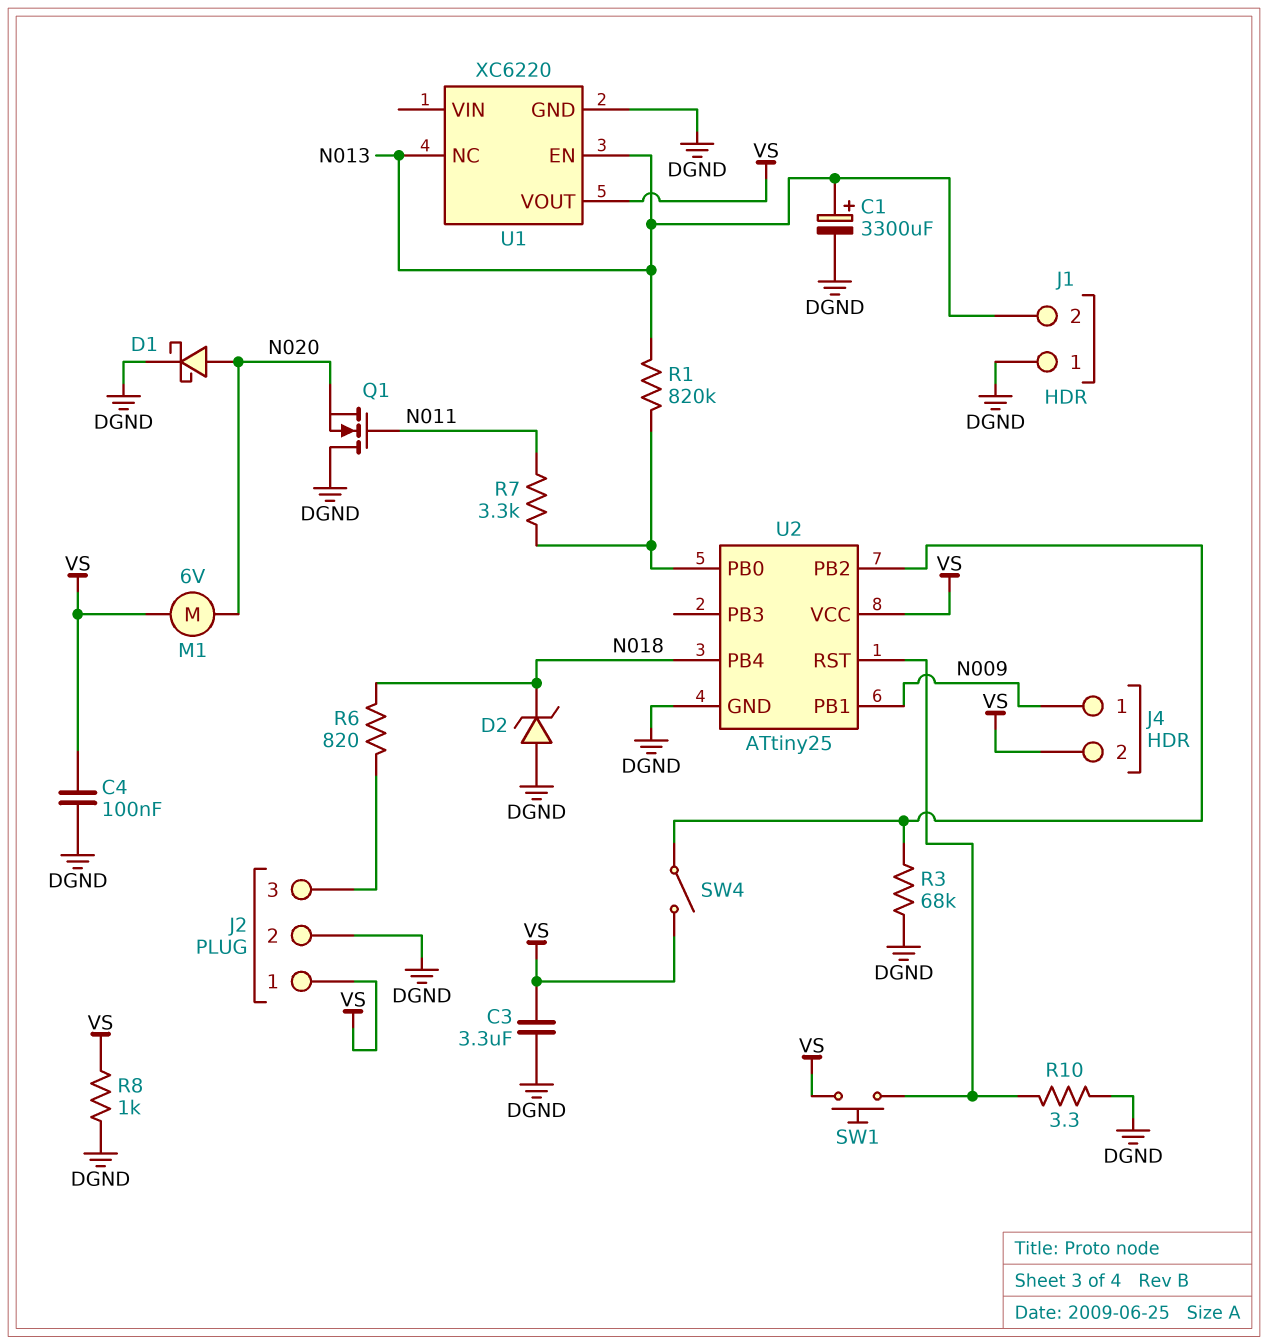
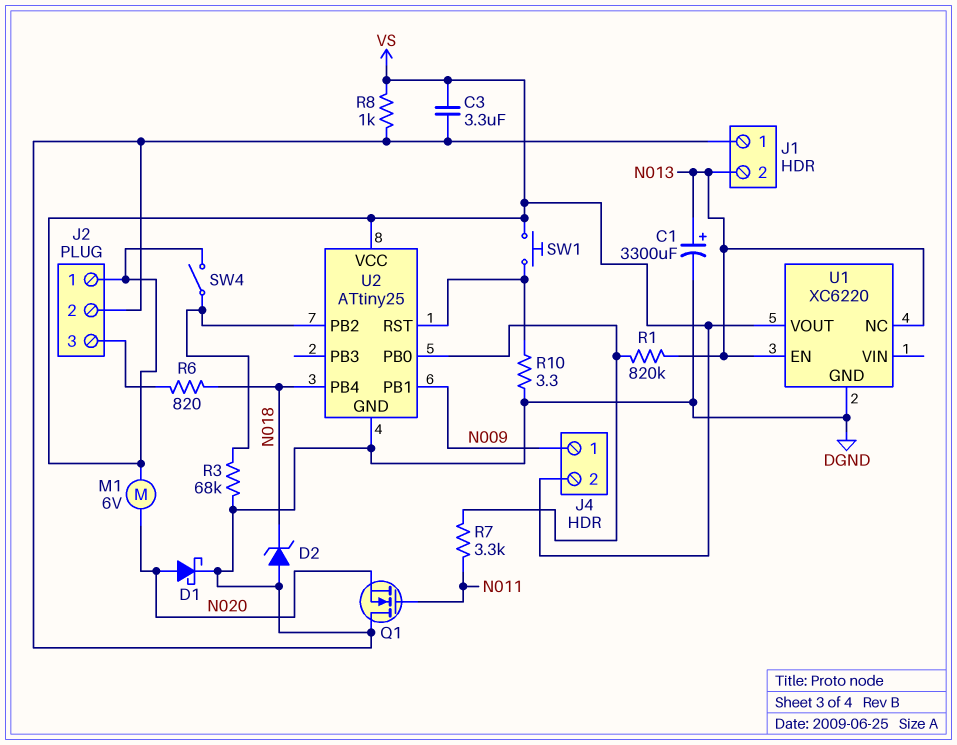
C4: 100nF (DGND, VS) -> none

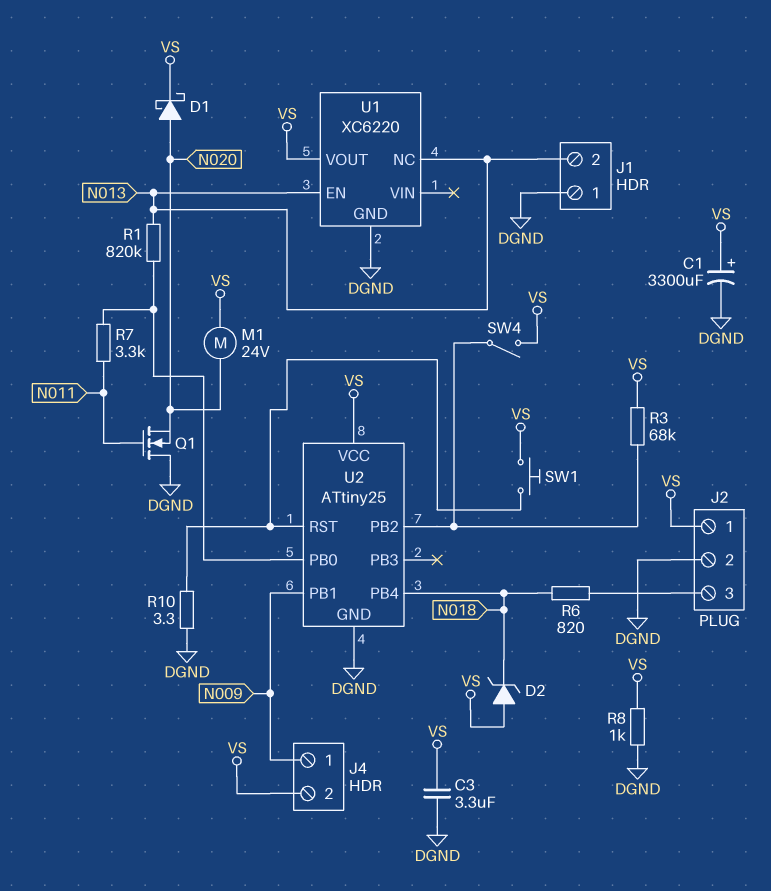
C1: 3300uF (plus N013, minus DGND) -> 3300uF (plus VS, minus DGND)
D1: schottky (A N020, K DGND) -> schottky (A N020, K VS)
D2: zener (A DGND, K N018) -> zener (A VS, K N018)
M1: motor 6V (N020, VS) -> motor 24V (N020, VS)
R3: 68k (DGND, U2/PB2) -> 68k (U2/PB2, VS)

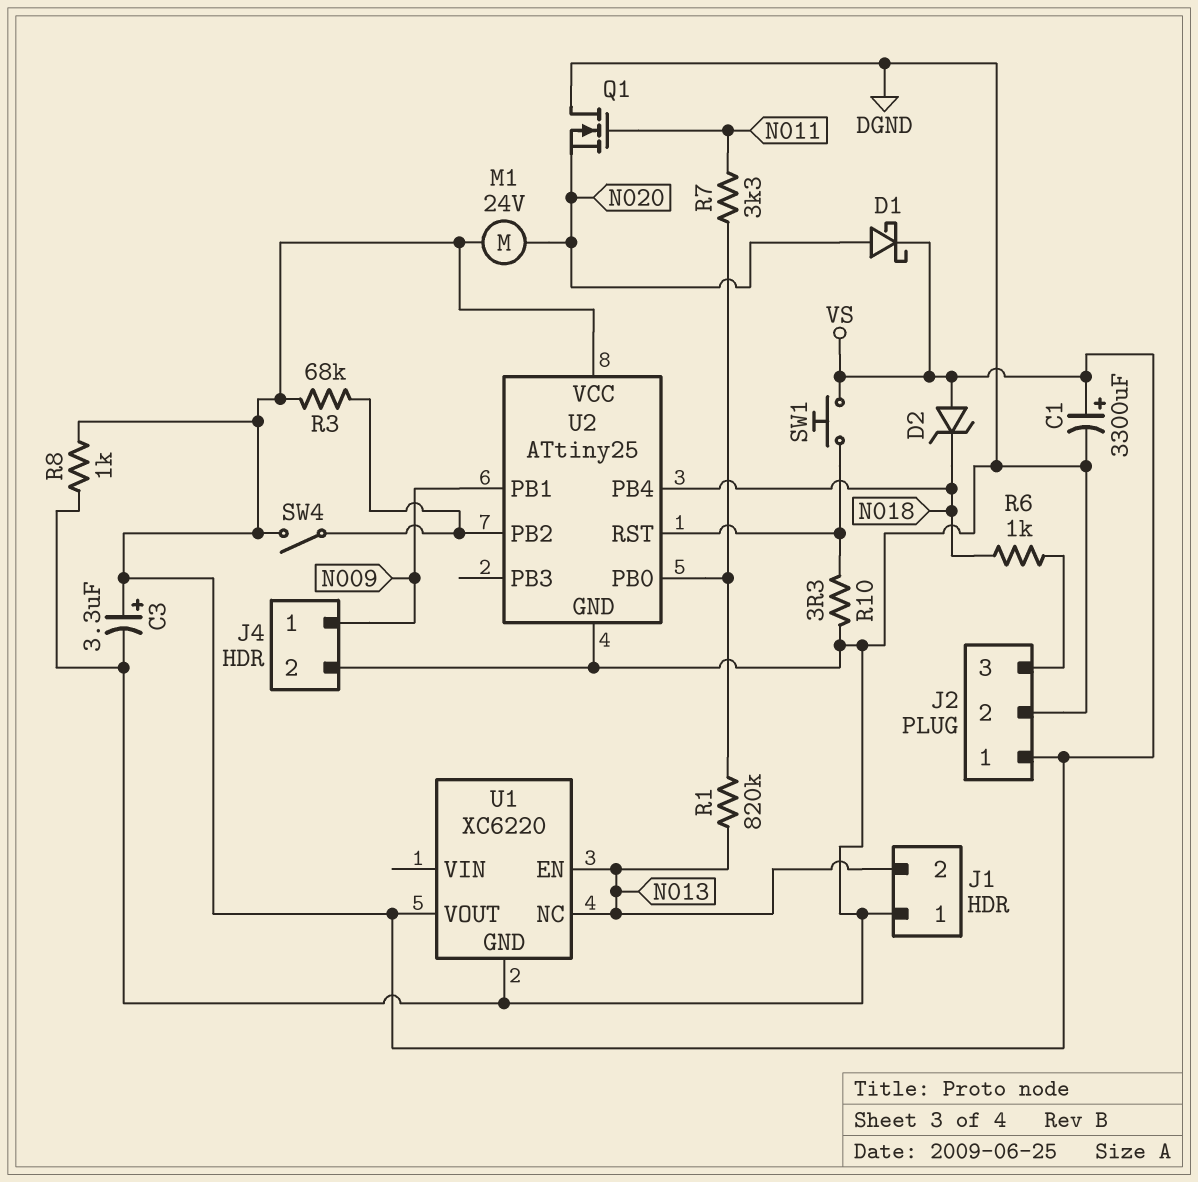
C3: 3.3uF (DGND, VS) -> 3.3uF (plus VS, minus DGND)
J4 pin 2: VS -> DGND
R6: 820 (J2/3, N018) -> 1k (J2/3, N018)

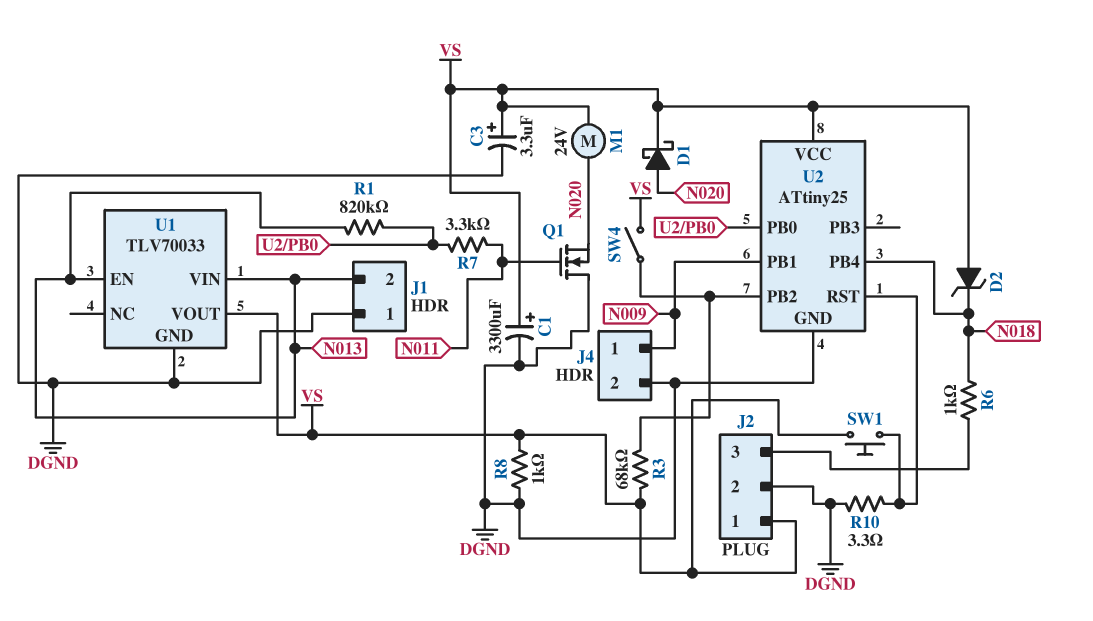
U1: XC6220 -> TLV70033
U1 pin NC: N013 -> none
U1 pin VIN: none -> N013

